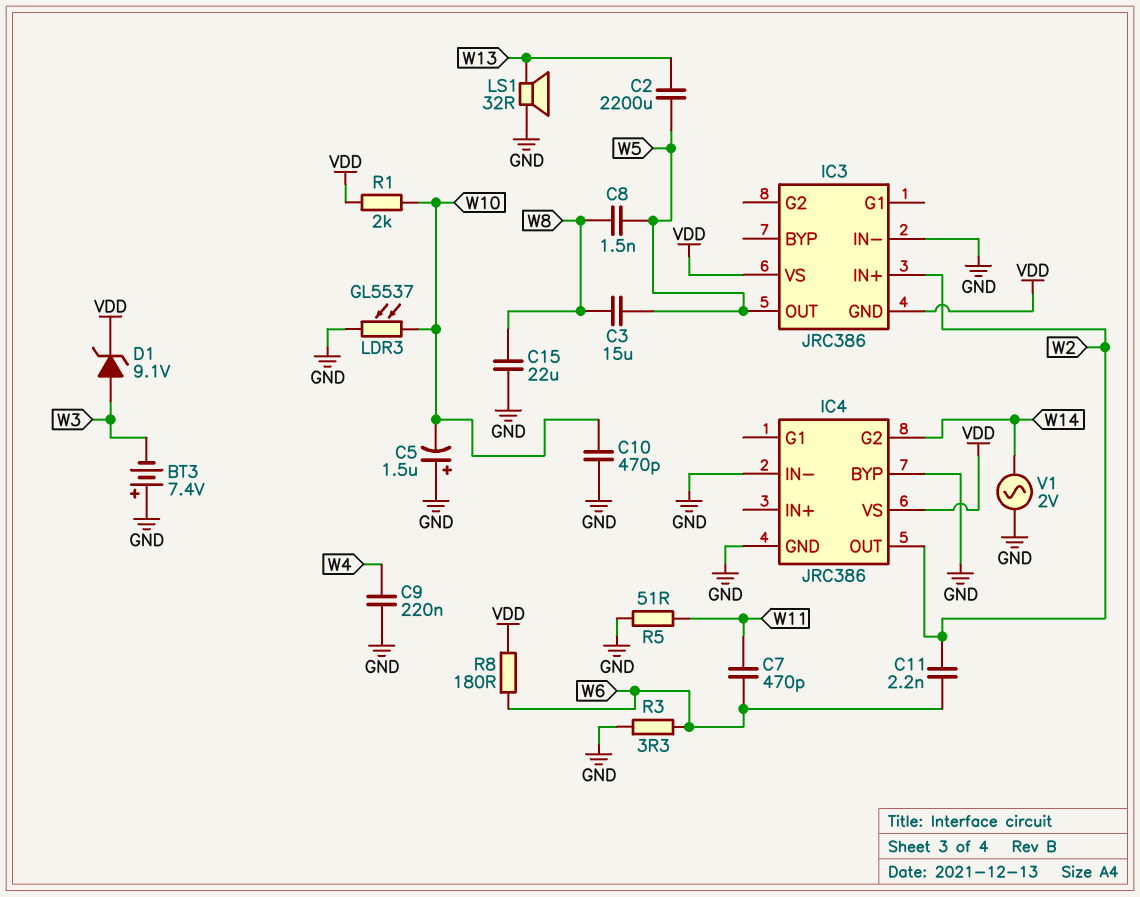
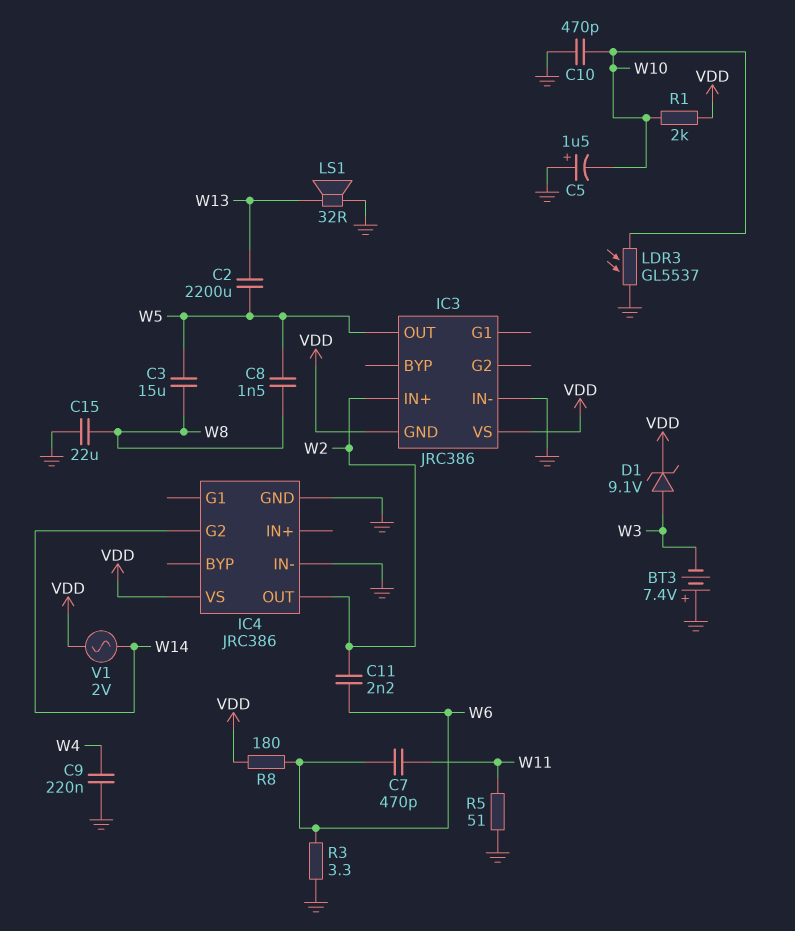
IC4 pin BYP: GND -> none
V1: AC 2V (GND, W14) -> AC 2V (VDD, W14)

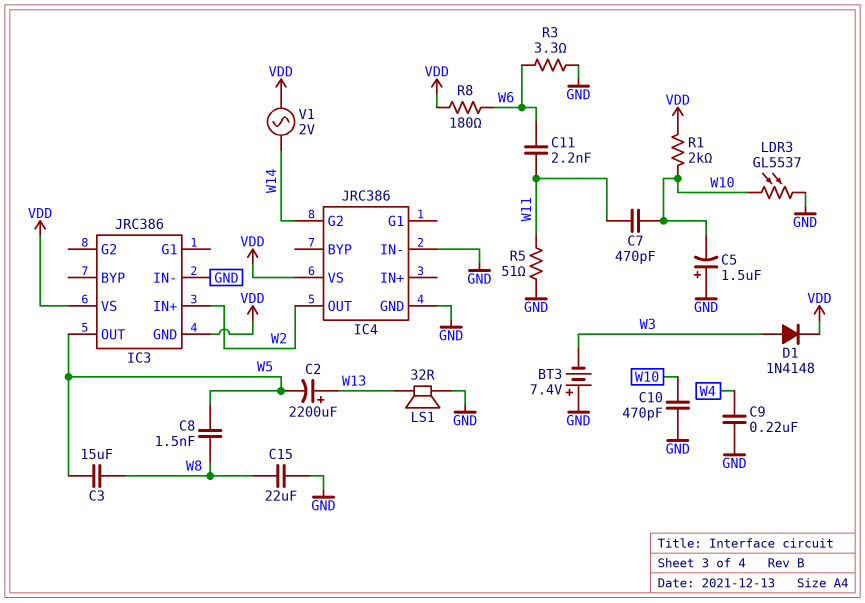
C2: 2200uF (W5, W13) -> 2200uF (plus W13, minus W5)
C7: 470pF (W6, W11) -> 470pF (W10, W11)
C11: 2.2nF (W2, W6) -> 2.2nF (W6, W11)
D1: zener 9.1V (A W3, K VDD) -> diode 1N4148 (A W3, K VDD)

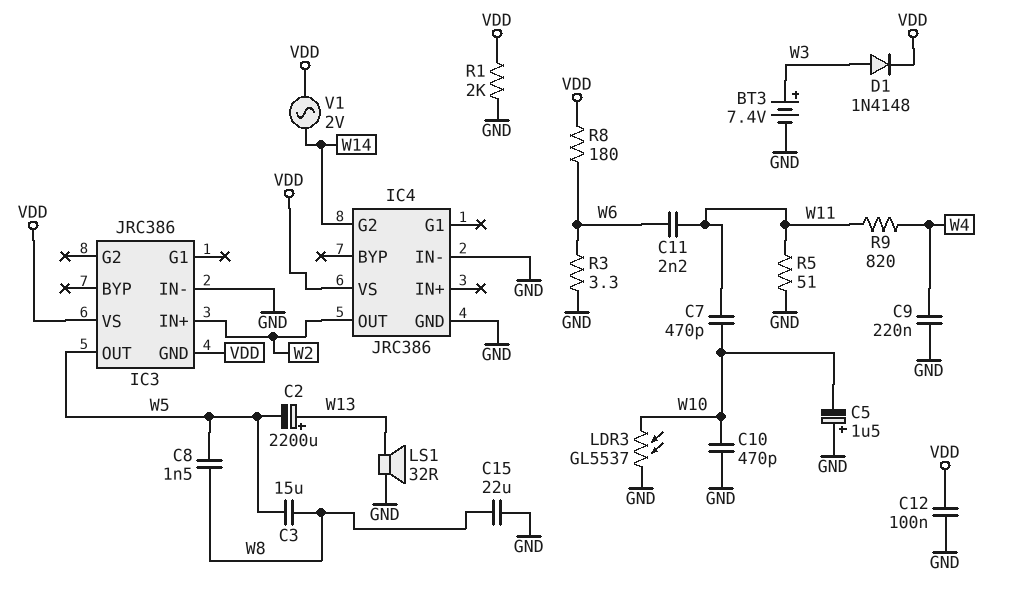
BT3: 7.4V (plus GND, minus W3) -> 7.4V (plus W3, minus GND)
C12: none -> 100nF (GND, VDD)
R1: 2k (VDD, W10) -> 2k (GND, VDD)
R9: none -> 820 (W4, W11)

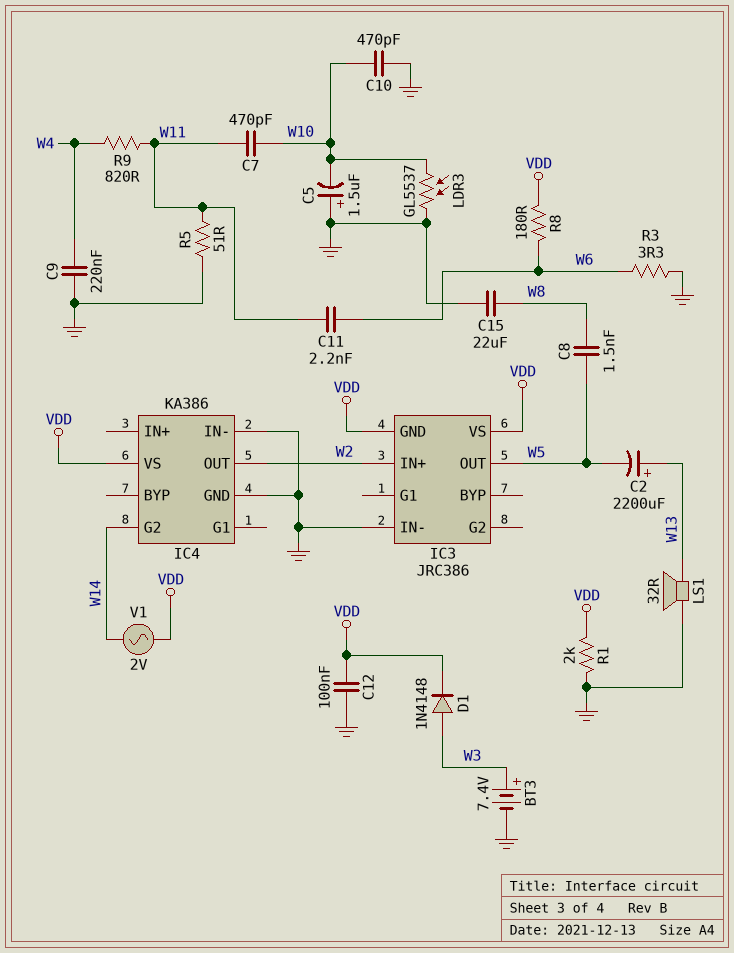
C3: 15uF (W5, W8) -> none
IC4: JRC386 -> KA386

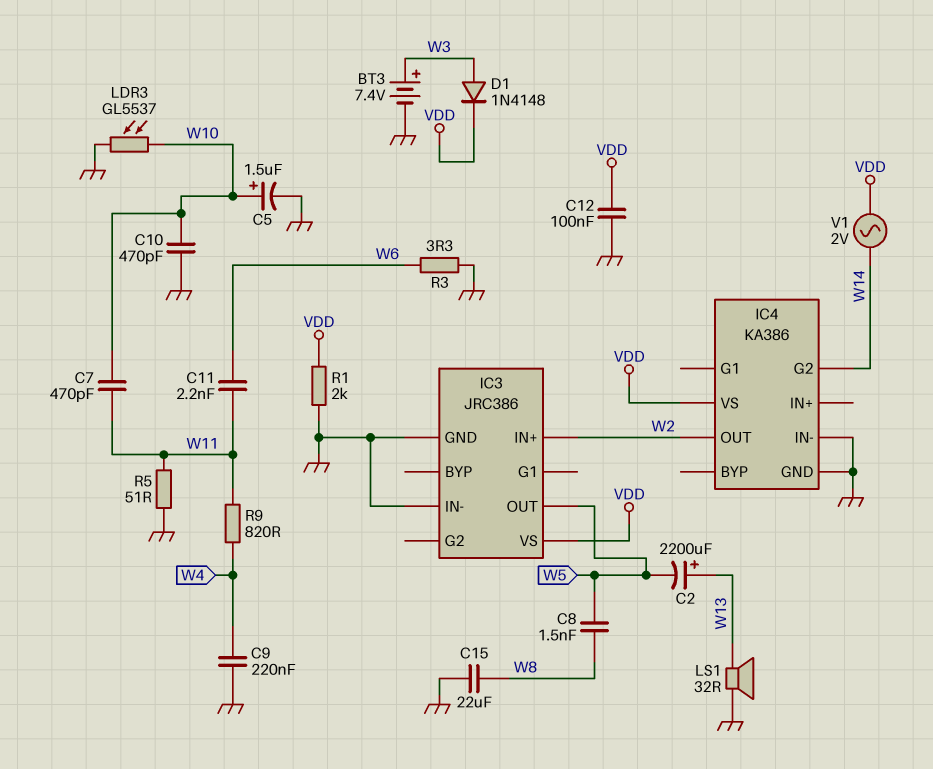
C5: 1.5uF (plus GND, minus W10) -> 1.5uF (plus W10, minus GND)
IC3 pin GND: VDD -> GND
R8: 180 (VDD, W6) -> none

